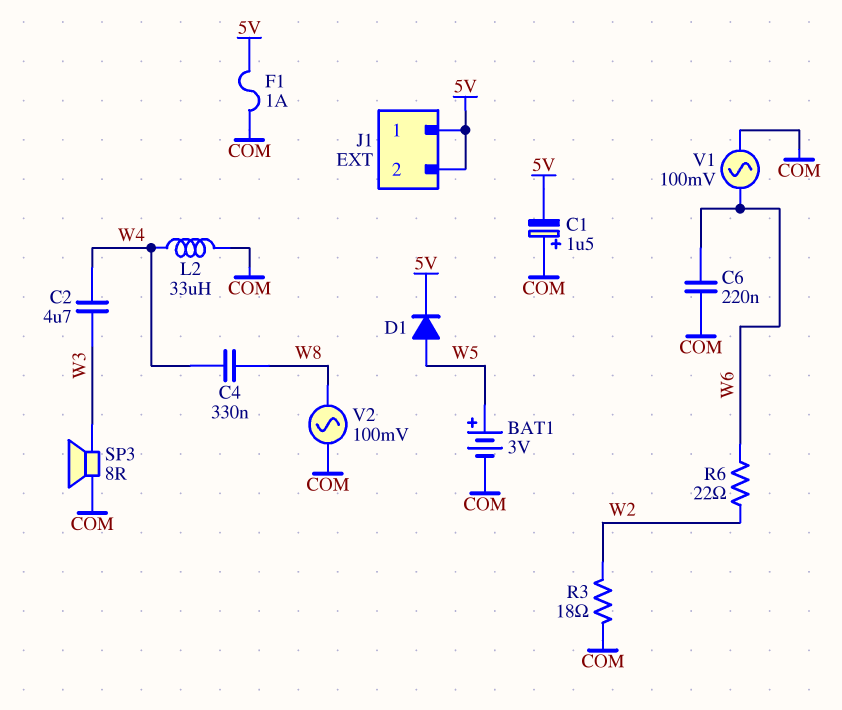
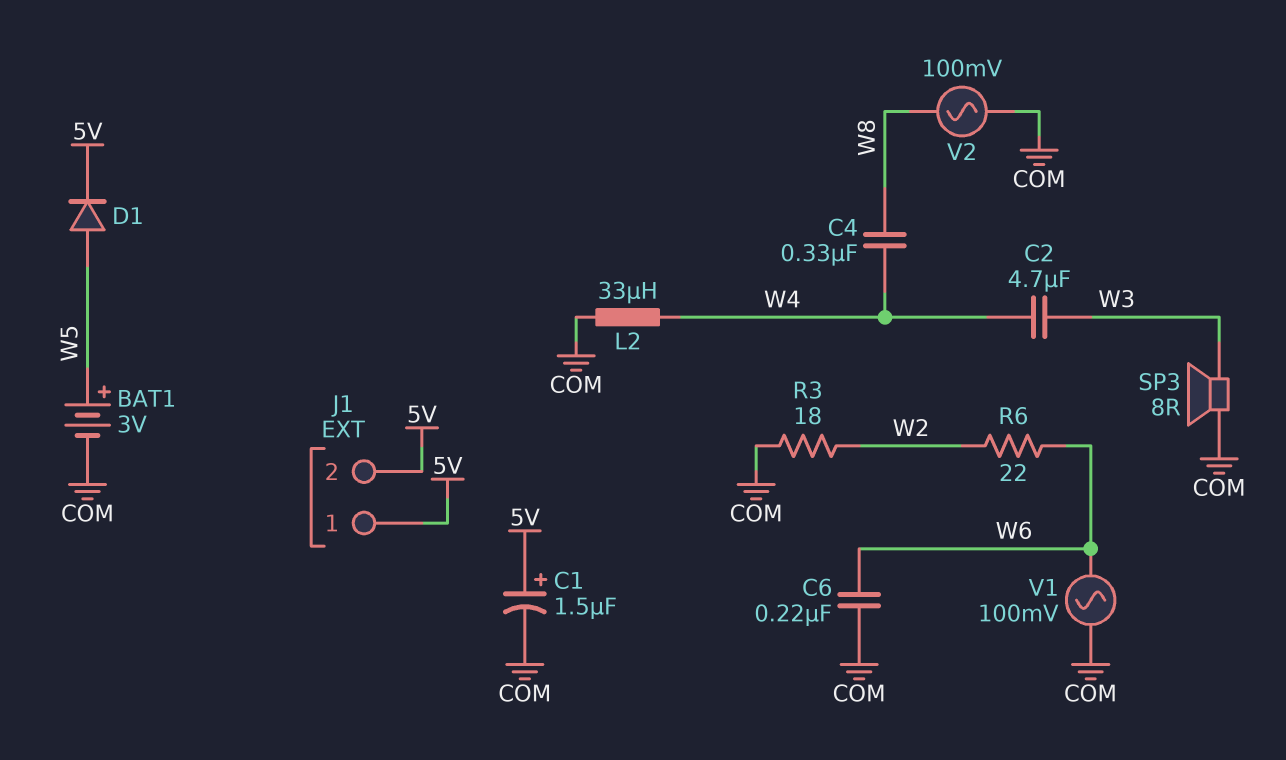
C1: 1.5uF (plus COM, minus 5V) -> 1.5uF (plus 5V, minus COM)
F1: 1A (5V, COM) -> none

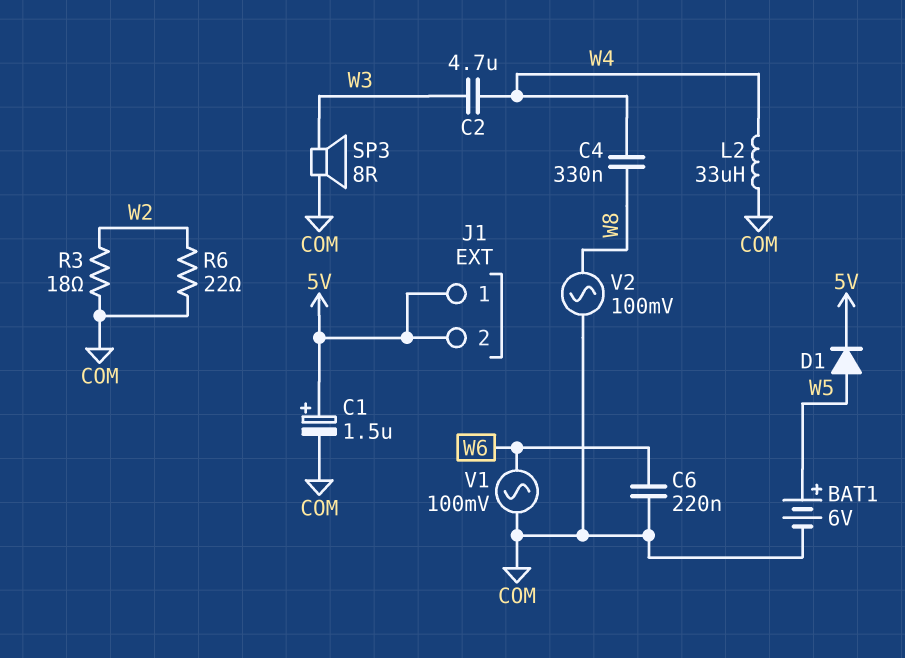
BAT1: 3V (plus W5, minus COM) -> 6V (plus W5, minus COM)
R6: 22 (W2, W6) -> 22 (COM, W2)

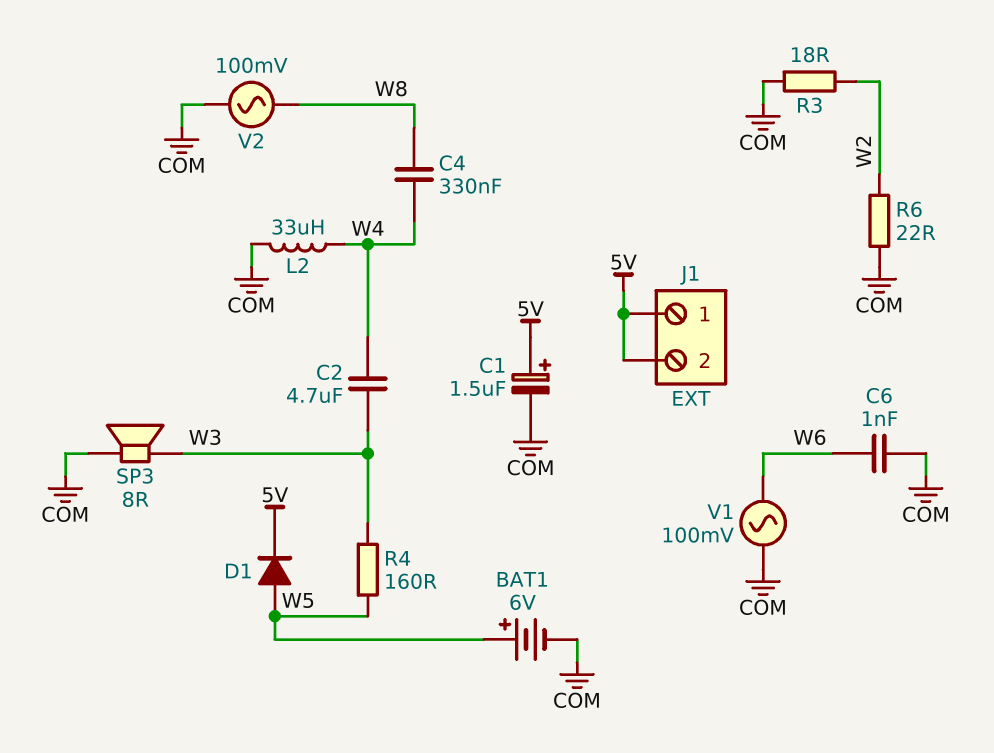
C6: 220nF (COM, W6) -> 1nF (COM, W6)
R4: none -> 160 (W3, W5)

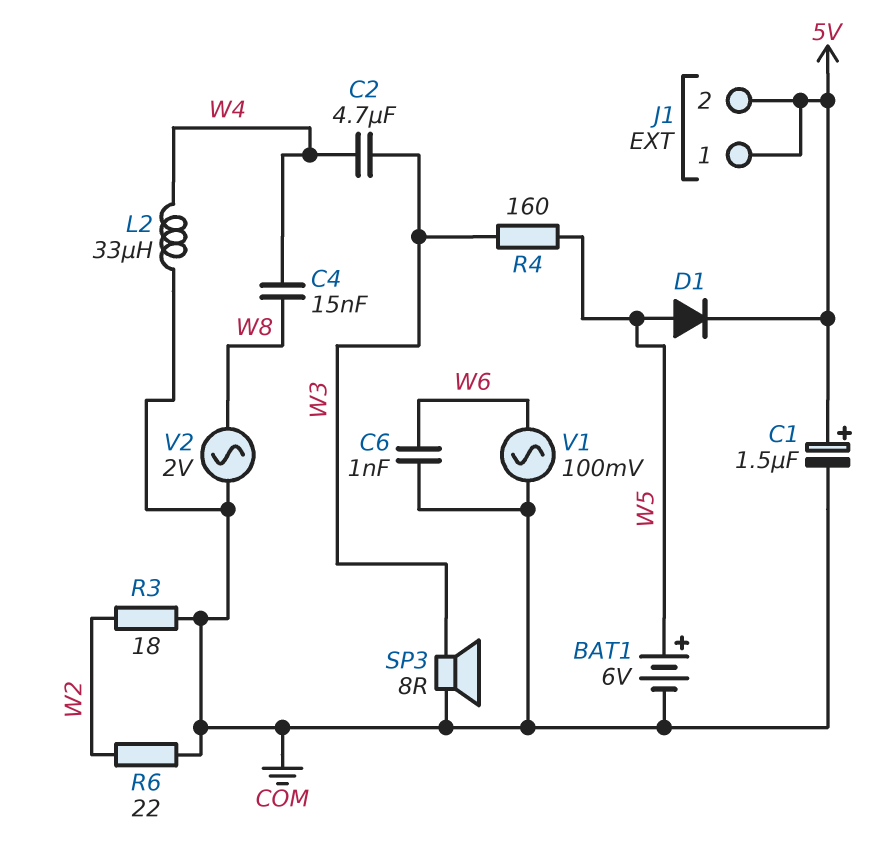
C4: 330nF (W4, W8) -> 15nF (W4, W8)
V2: AC 100mV (COM, W8) -> AC 2V (COM, W8)

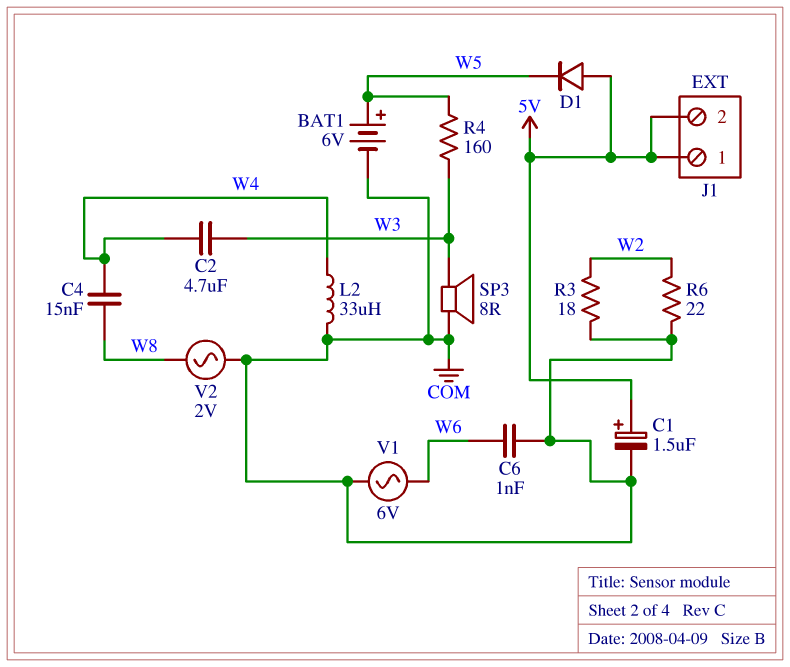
D1: diode (A W5, K 5V) -> diode (A 5V, K W5)
V1: AC 100mV (COM, W6) -> AC 6V (COM, W6)

